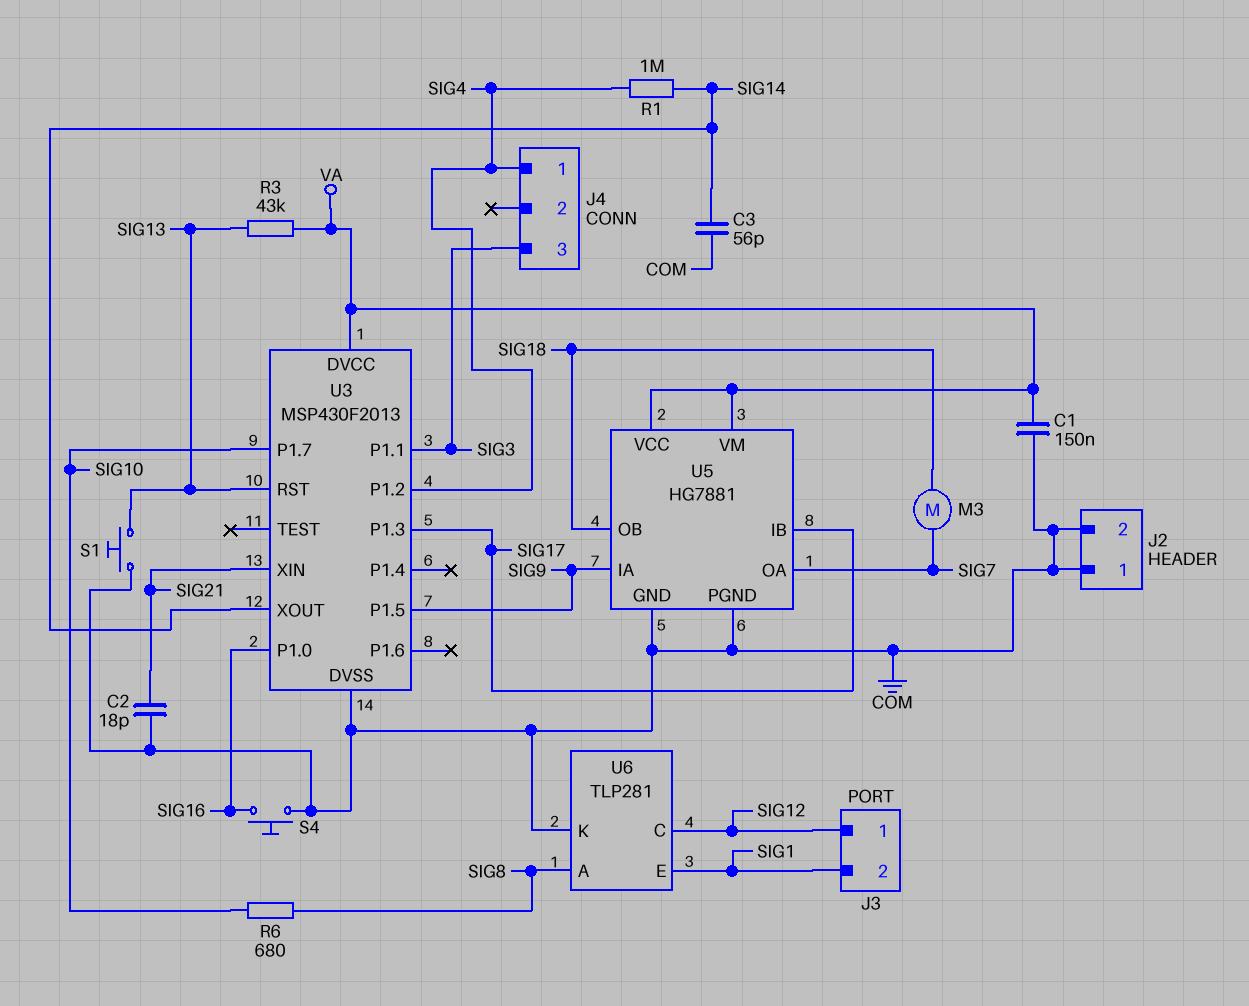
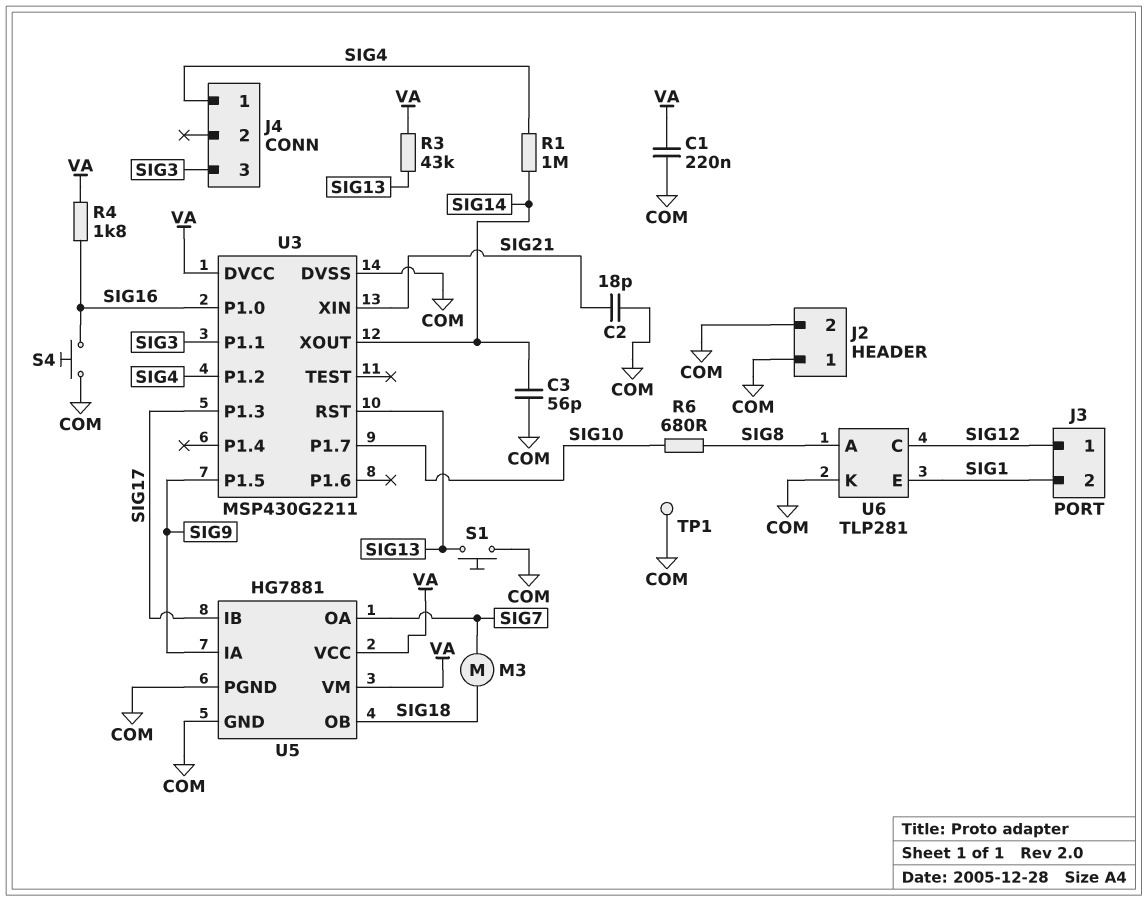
C1: 150nF (COM, VA) -> 220nF (COM, VA)
R4: none -> 1.8k (SIG16, VA)
TP1: none -> test point (COM)
U3: MSP430F2013 -> MSP430G2211

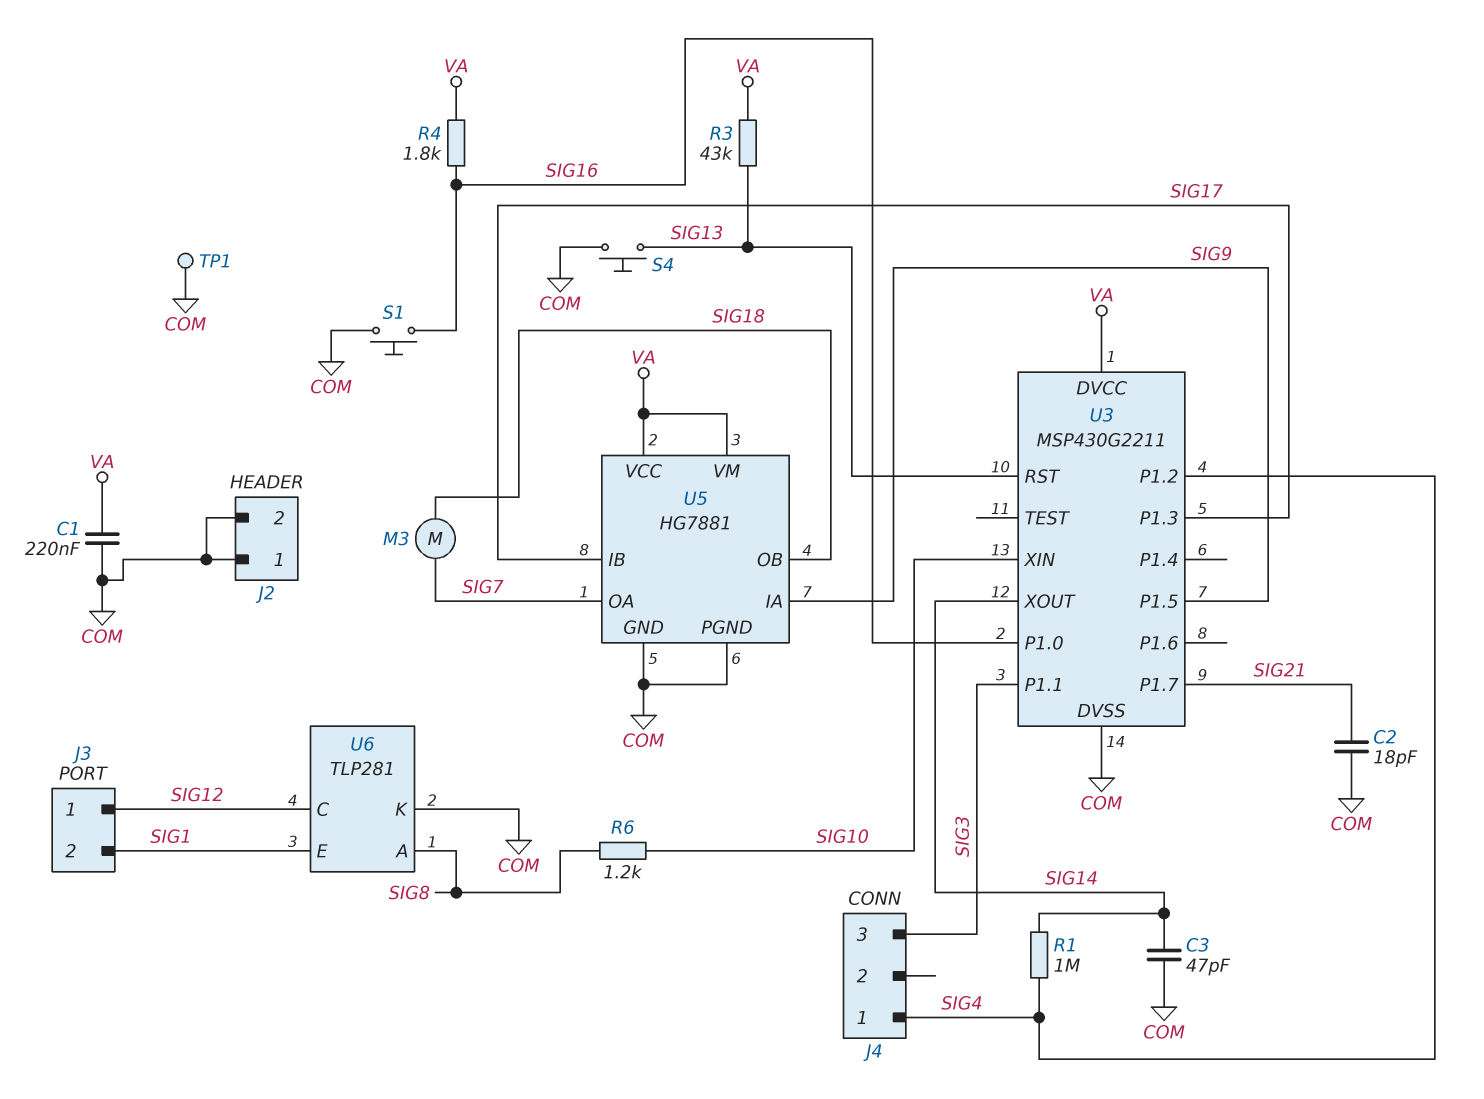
C3: 56pF (COM, SIG14) -> 47pF (COM, SIG14)
R6: 680 (SIG8, SIG10) -> 1.2k (SIG8, SIG10)
S1: button (COM, SIG13) -> button (COM, SIG16)
S4: button (COM, SIG16) -> button (COM, SIG13)
U3 pin P1.7: SIG10 -> SIG21
U3 pin XIN: SIG21 -> SIG10

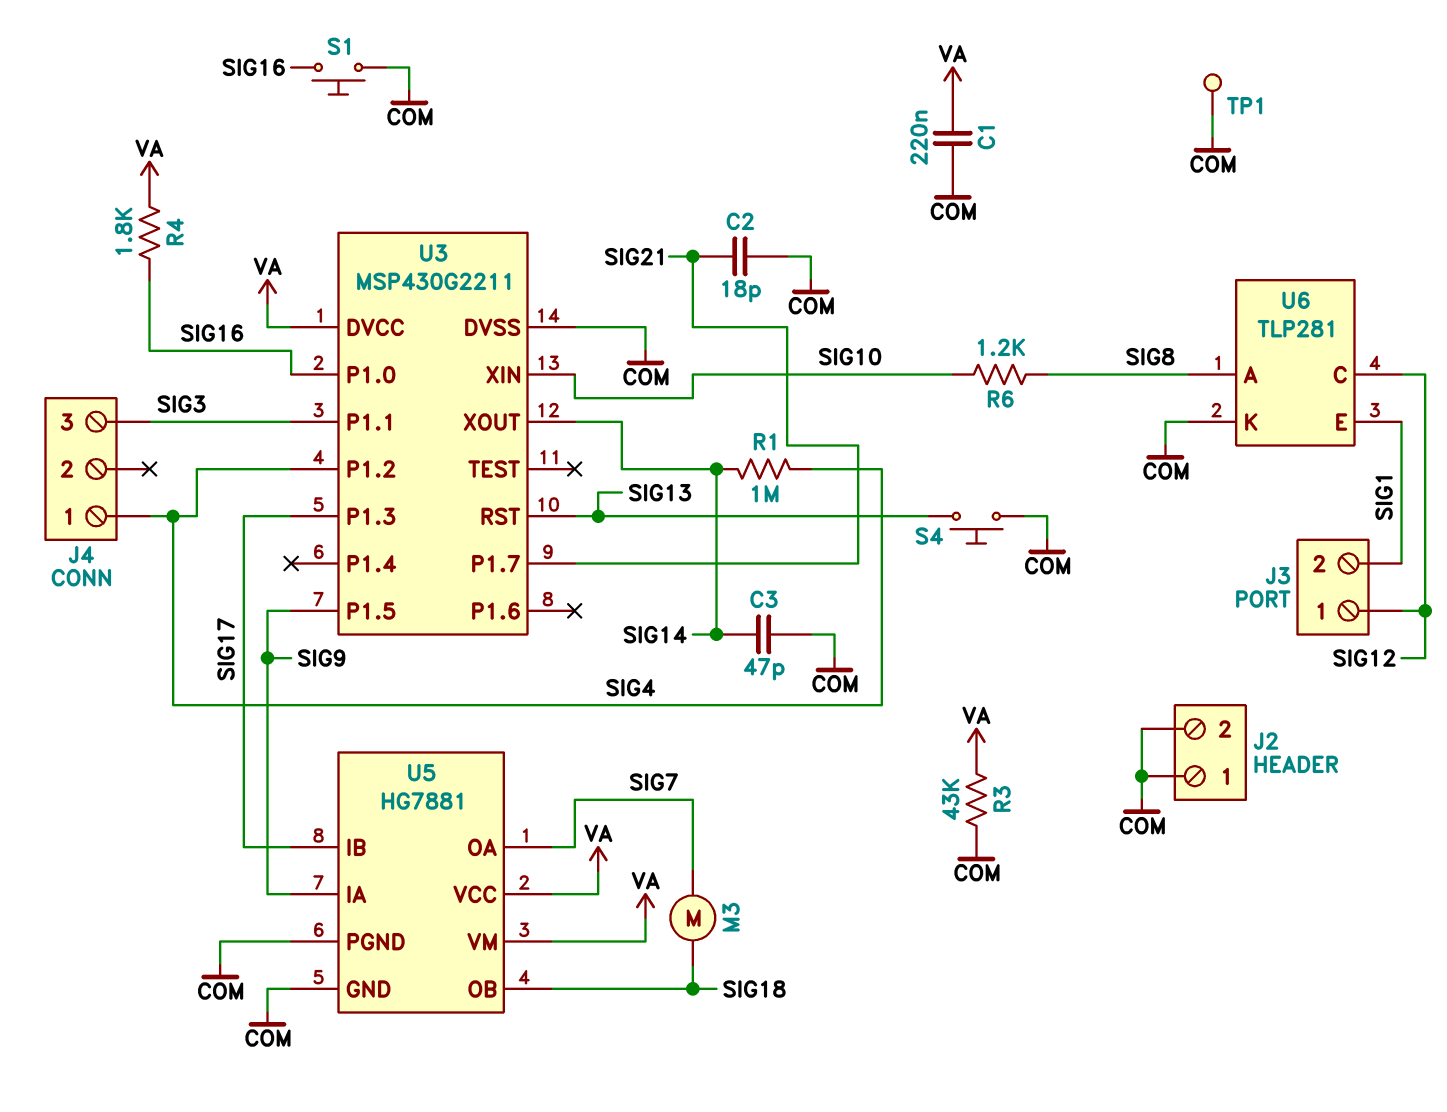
R3: 43k (SIG13, VA) -> 43k (COM, VA)

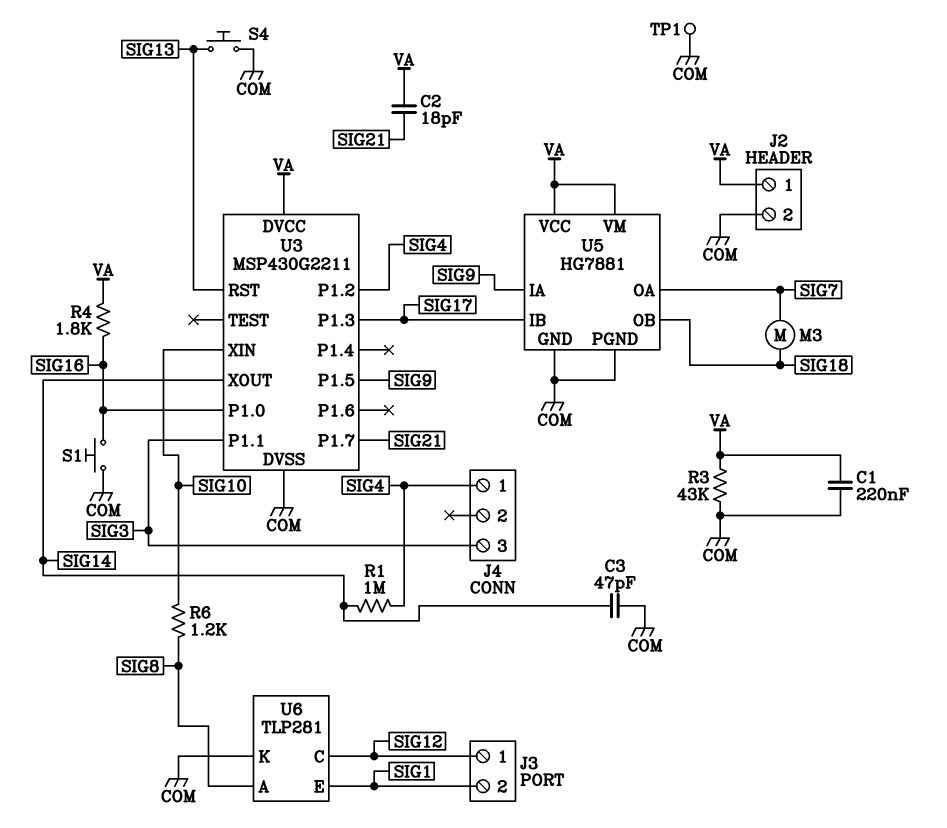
C2: 18pF (COM, SIG21) -> 18pF (SIG21, VA)
J2 pin 1: COM -> VA

